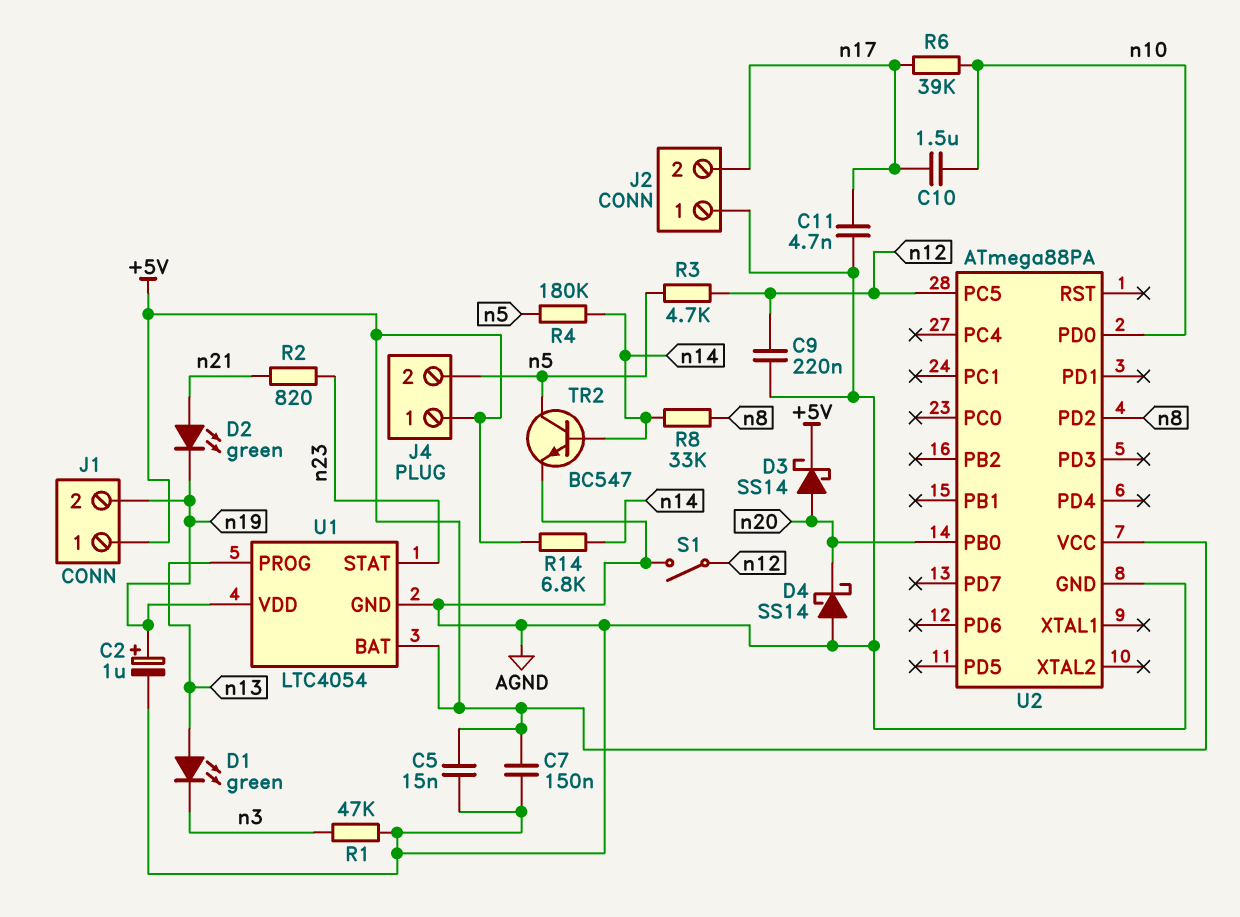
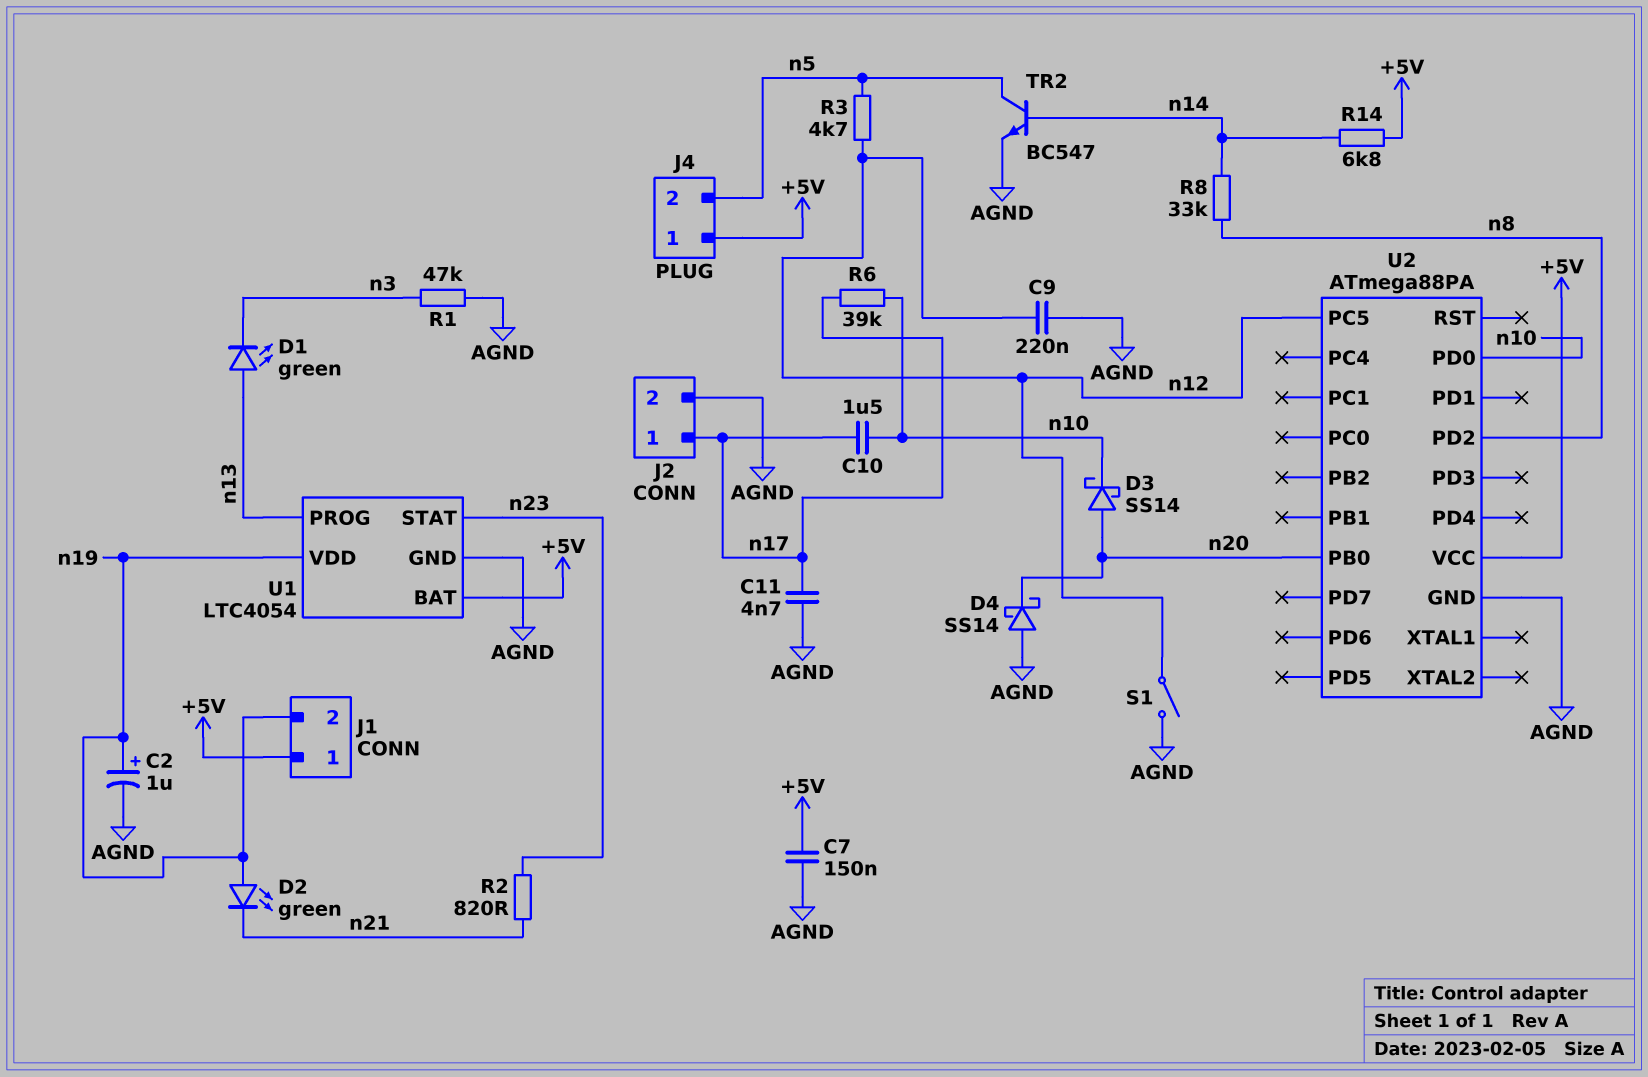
C5: 15nF (+5V, AGND) -> none
D2: LED green (A n21, K n19) -> LED green (A n19, K n21)
D3: schottky SS14 (A n20, K +5V) -> schottky SS14 (A n20, K n10)
J2 pin 1: AGND -> n17
J2 pin 2: n17 -> AGND
R4: 180k (n5, n14) -> none

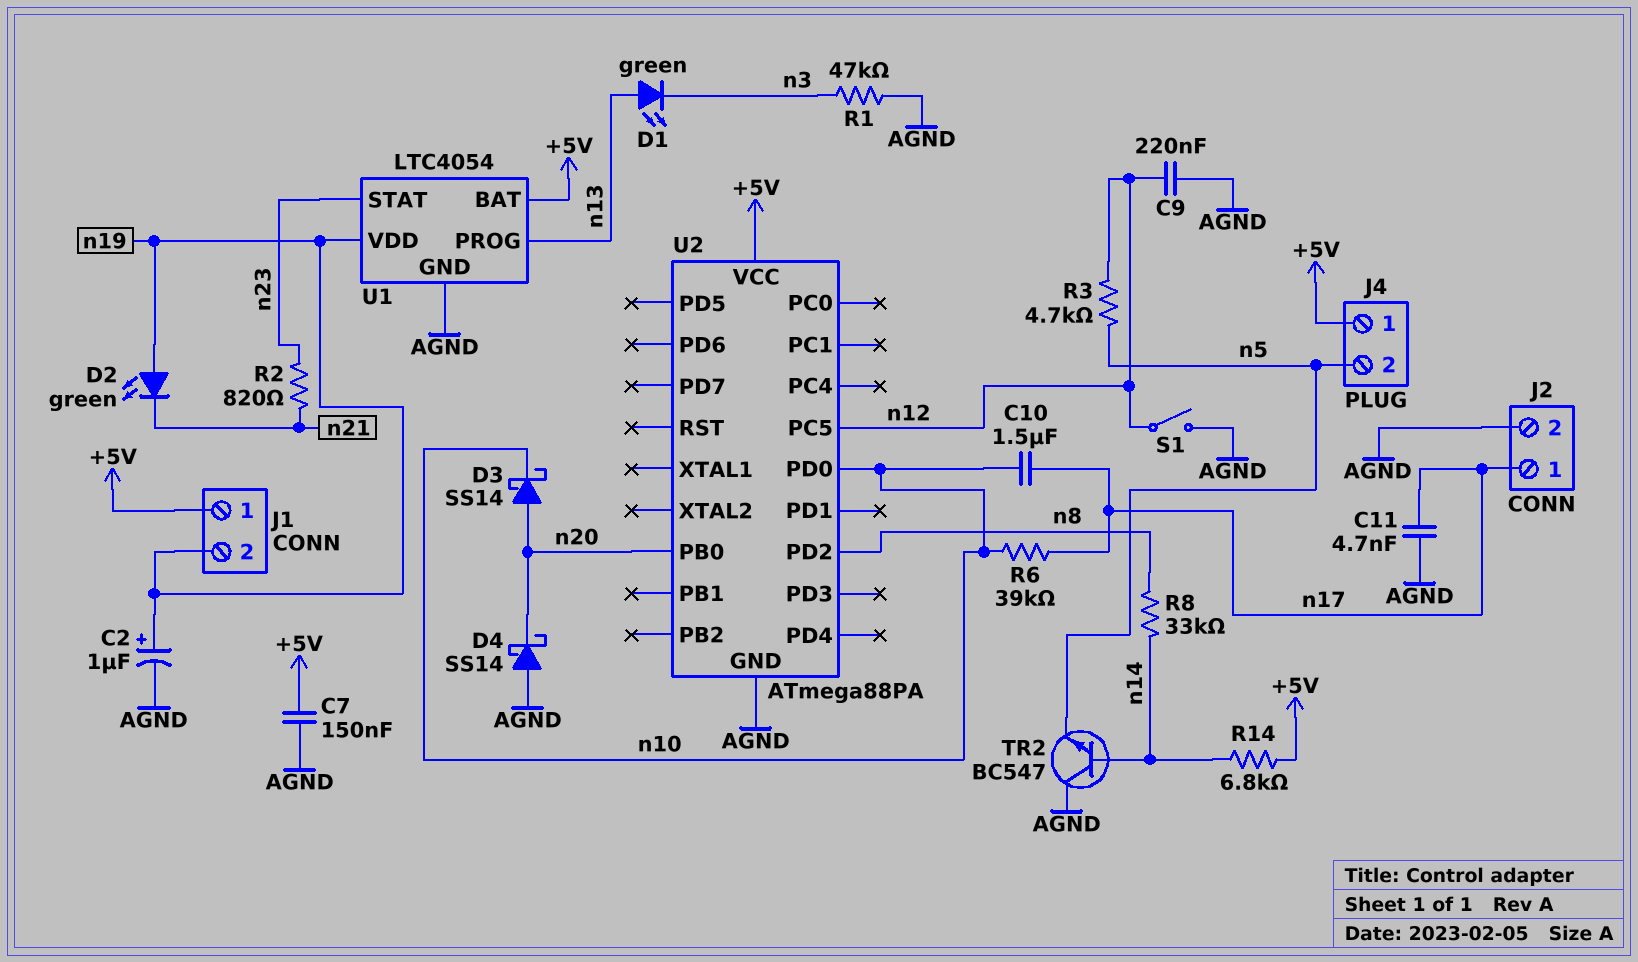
TR2: NPN BC547 (B n14, C n5, E AGND) -> NPN BC547 (B n14, C AGND, E n5)

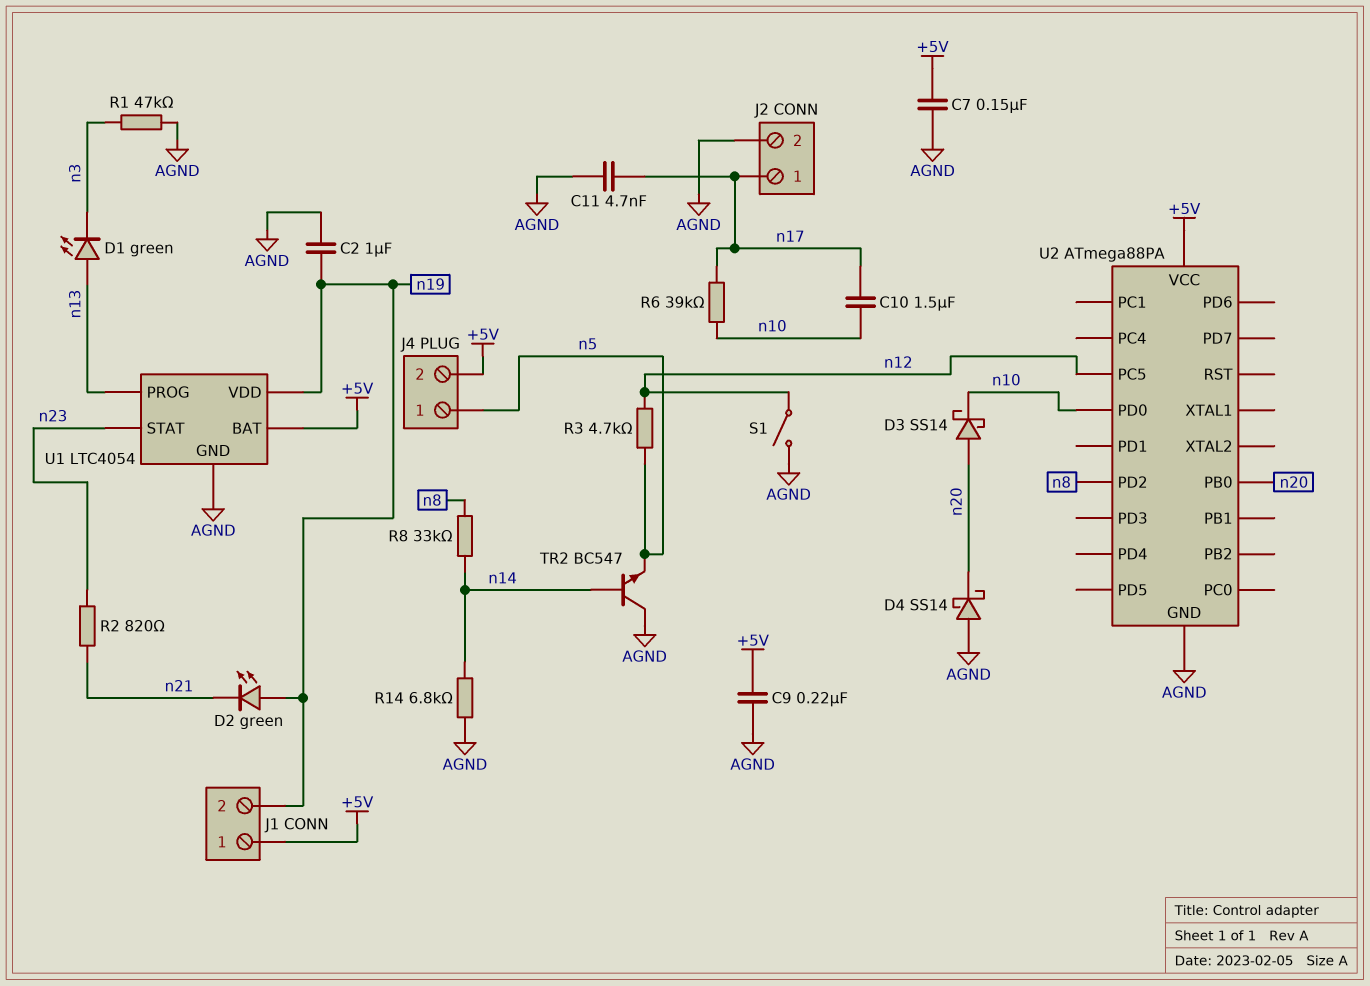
C2: 1uF (plus n19, minus AGND) -> 1uF (AGND, n19)
C9: 220nF (AGND, n12) -> 220nF (+5V, AGND)
J4 pin 1: +5V -> n5
J4 pin 2: n5 -> +5V
R14: 6.8k (+5V, n14) -> 6.8k (AGND, n14)

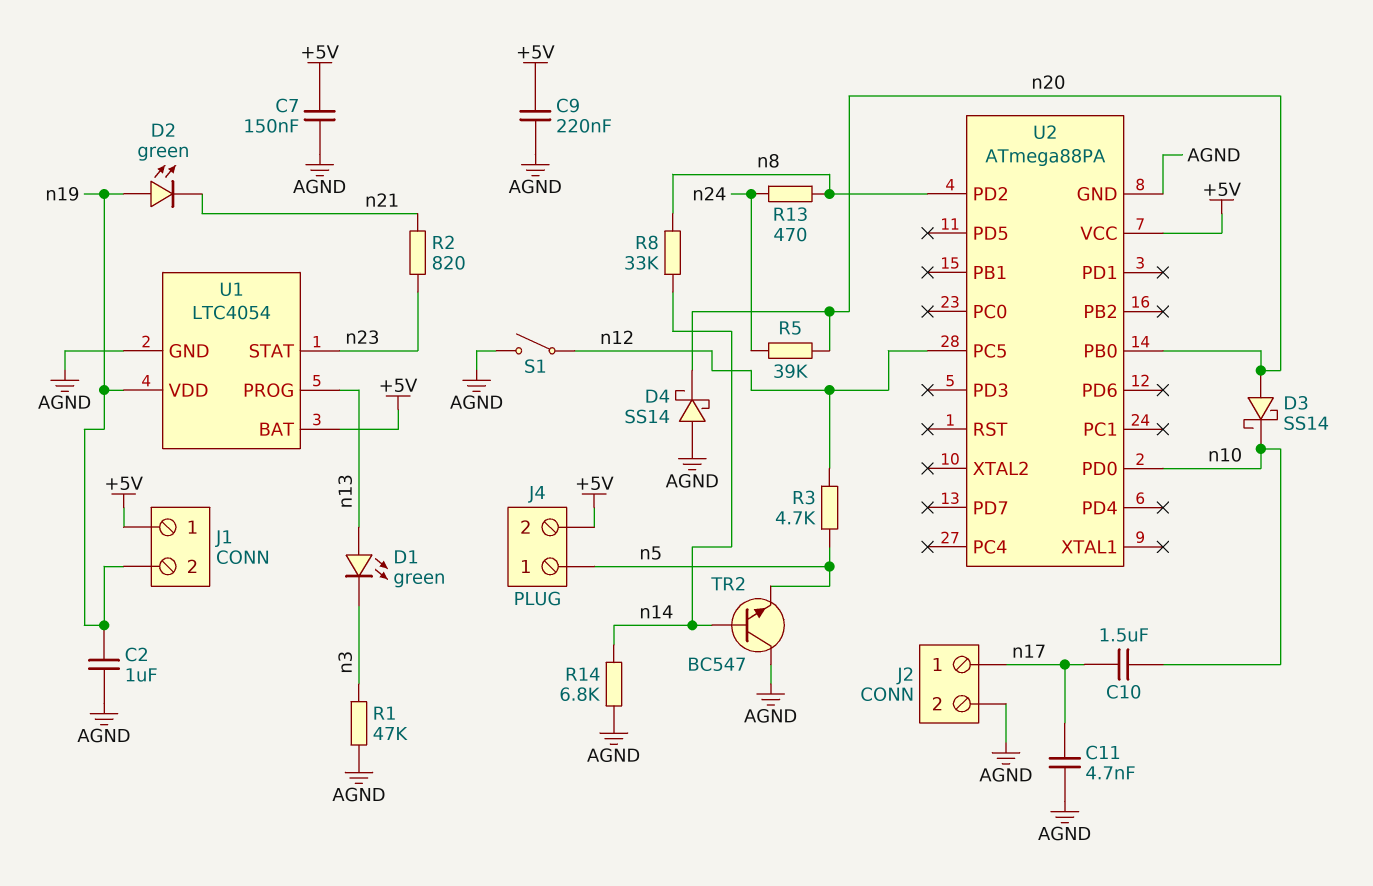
R5: none -> 39k (n20, n24)
R6: 39k (n10, n17) -> none
R13: none -> 470 (n8, n24)

